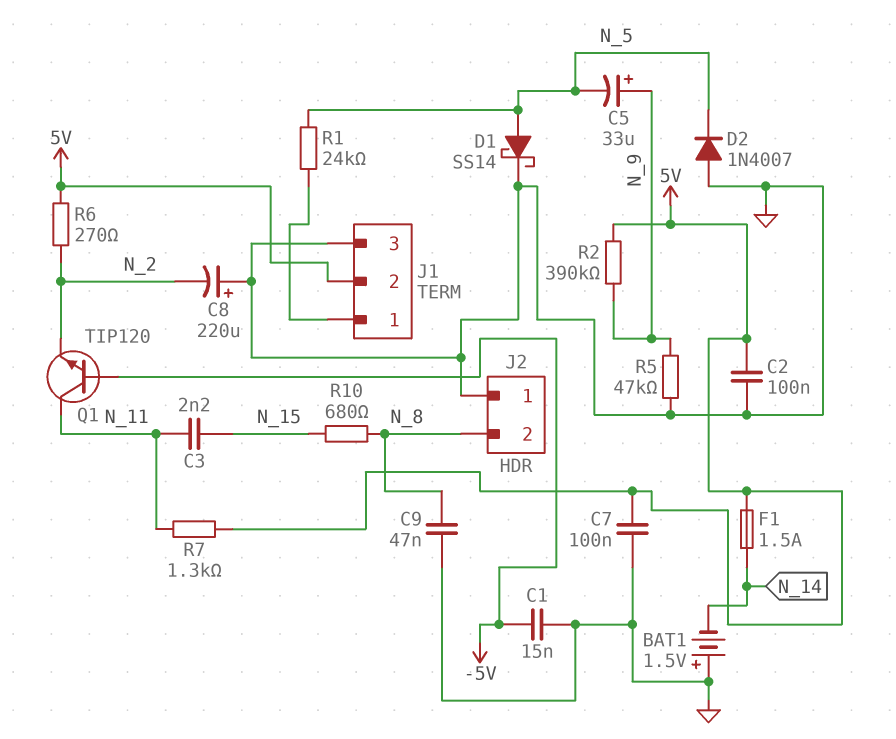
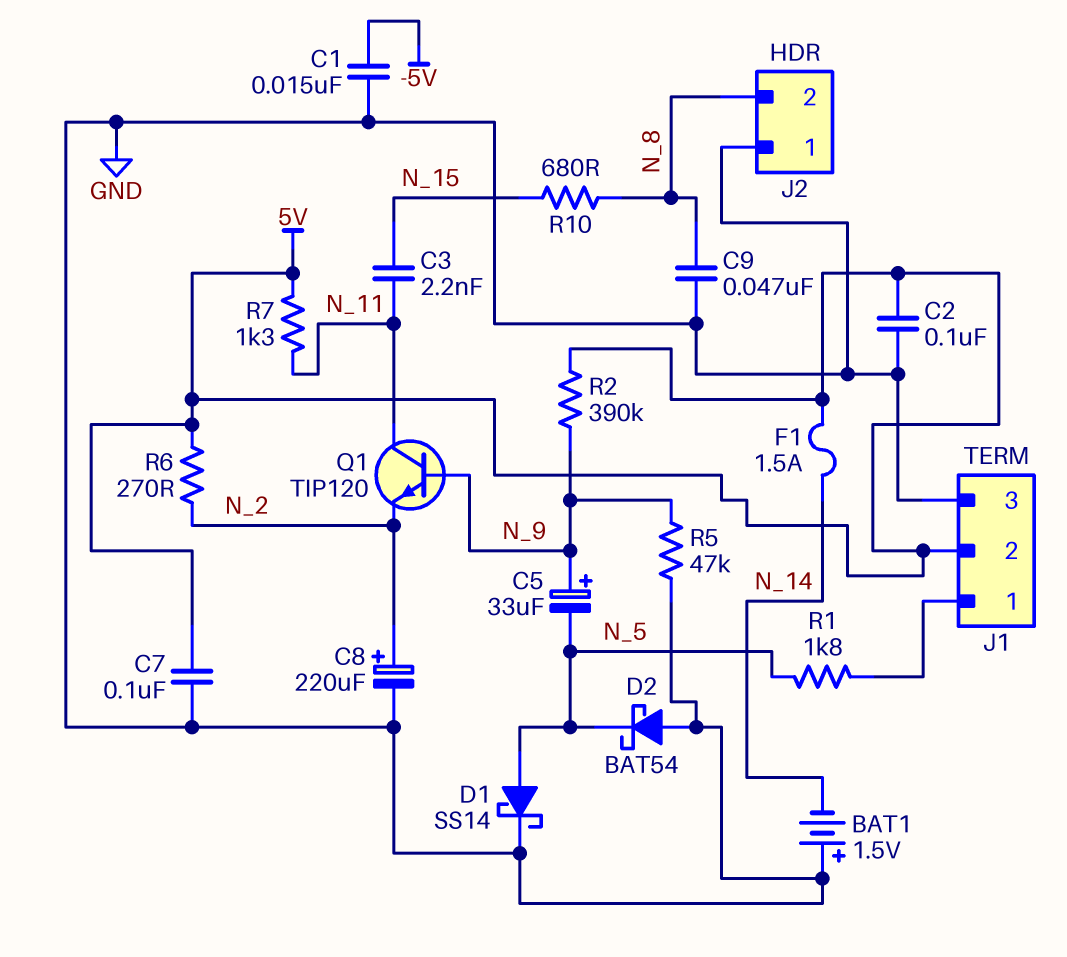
C8: 220uF (plus GND, minus N_2) -> 220uF (plus N_2, minus GND)
D2: diode 1N4007 (A GND, K N_5) -> schottky BAT54 (A GND, K N_5)
Q1: NPN TIP120 (B -5V, C N_11, E N_2) -> NPN TIP120 (B N_9, C N_11, E N_2)
R1: 24k (J1/1, N_5) -> 1.8k (J1/1, N_5)

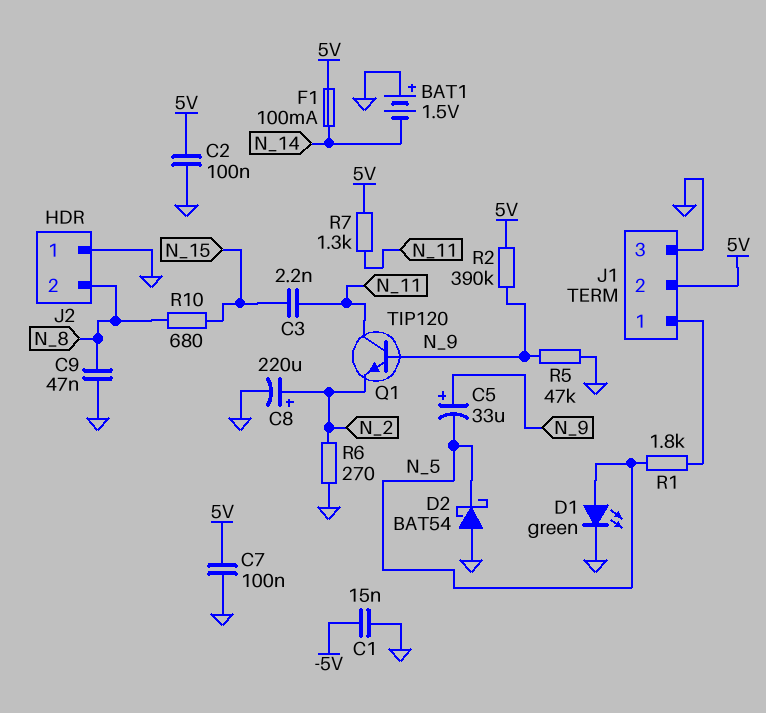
D1: schottky SS14 (A N_5, K GND) -> LED green (A N_5, K GND)
F1: 1.5A (5V, N_14) -> 100mA (5V, N_14)
R6: 270 (5V, N_2) -> 270 (GND, N_2)

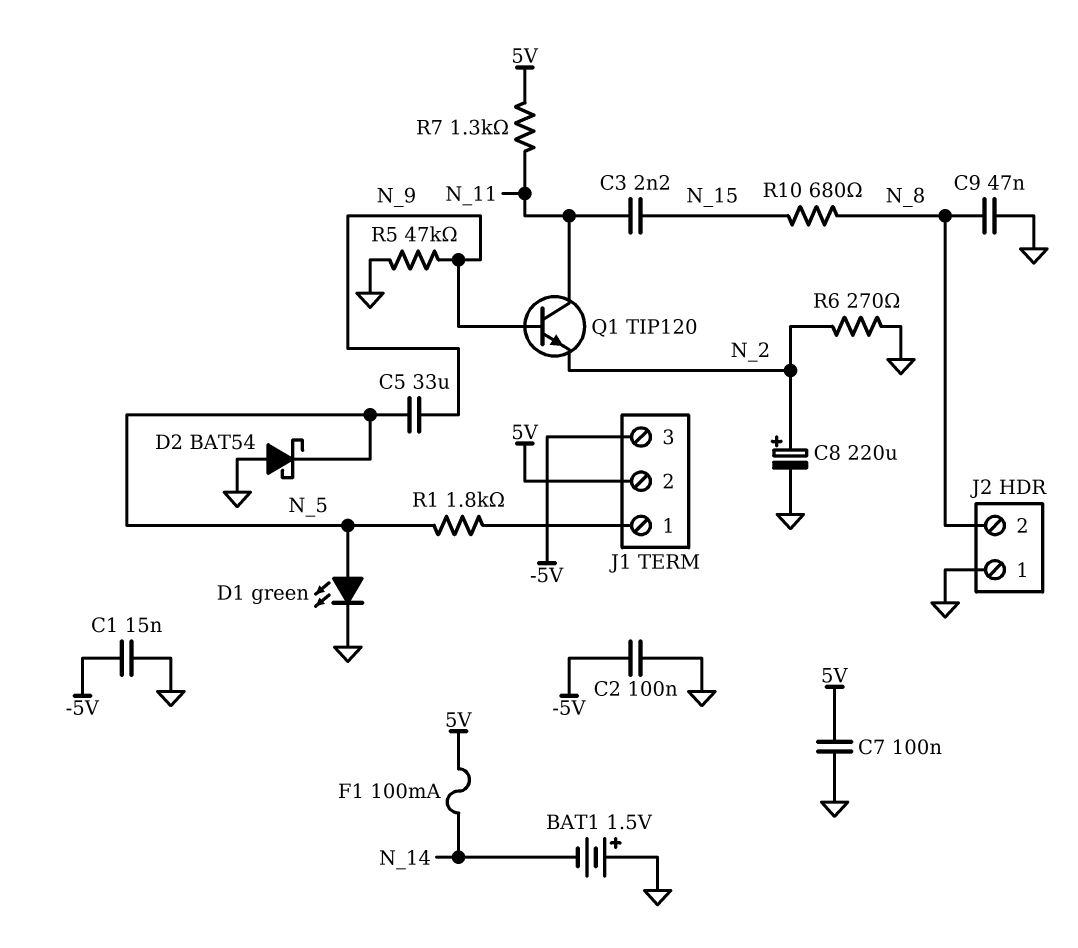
C2: 100nF (5V, GND) -> 100nF (-5V, GND)
C5: 33uF (plus N_9, minus N_5) -> 33uF (N_5, N_9)
J1 pin 3: GND -> -5V
R2: 390k (5V, N_9) -> none

